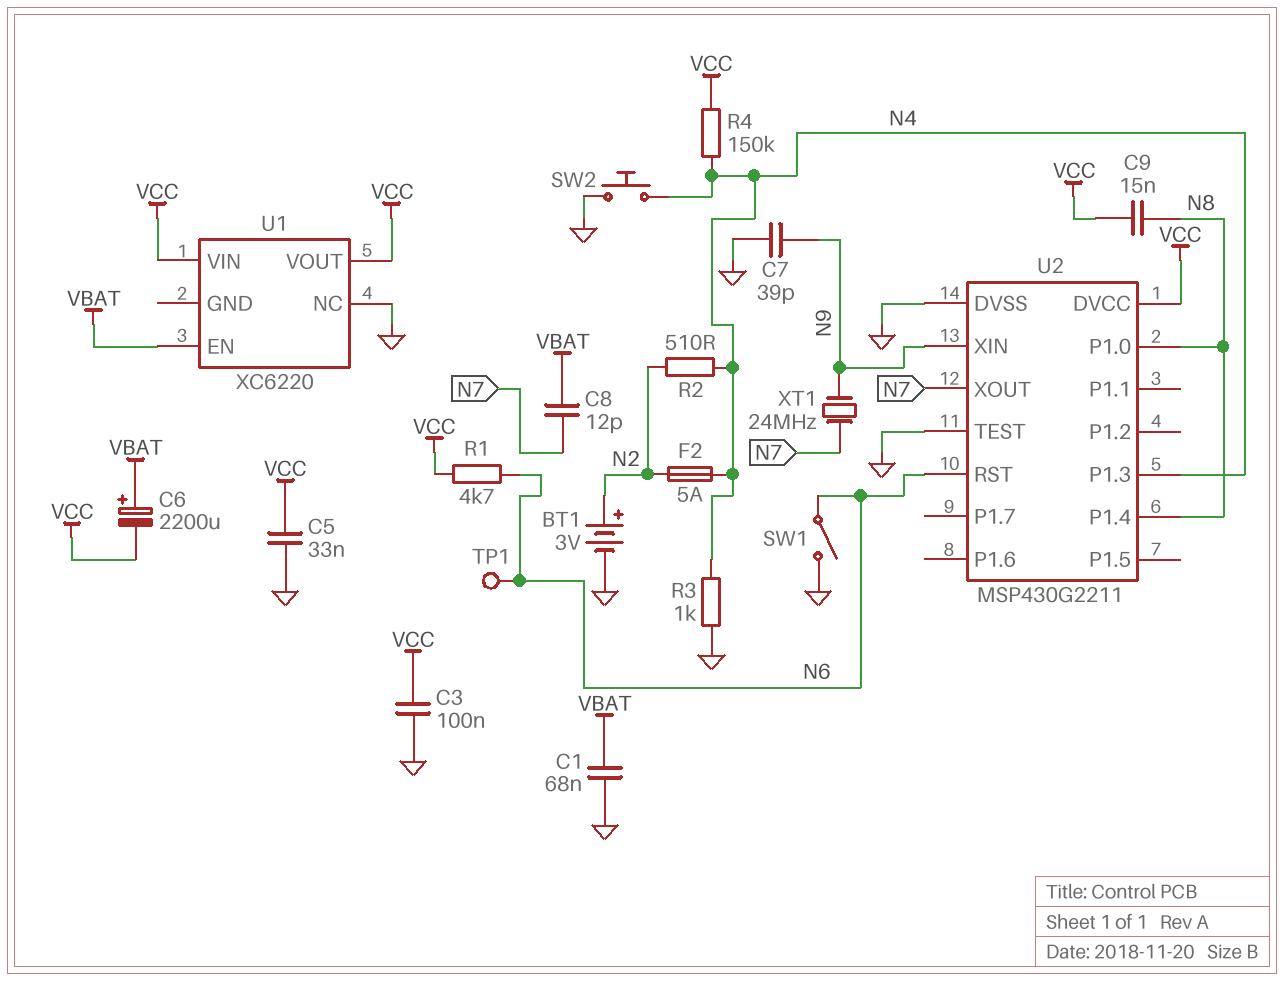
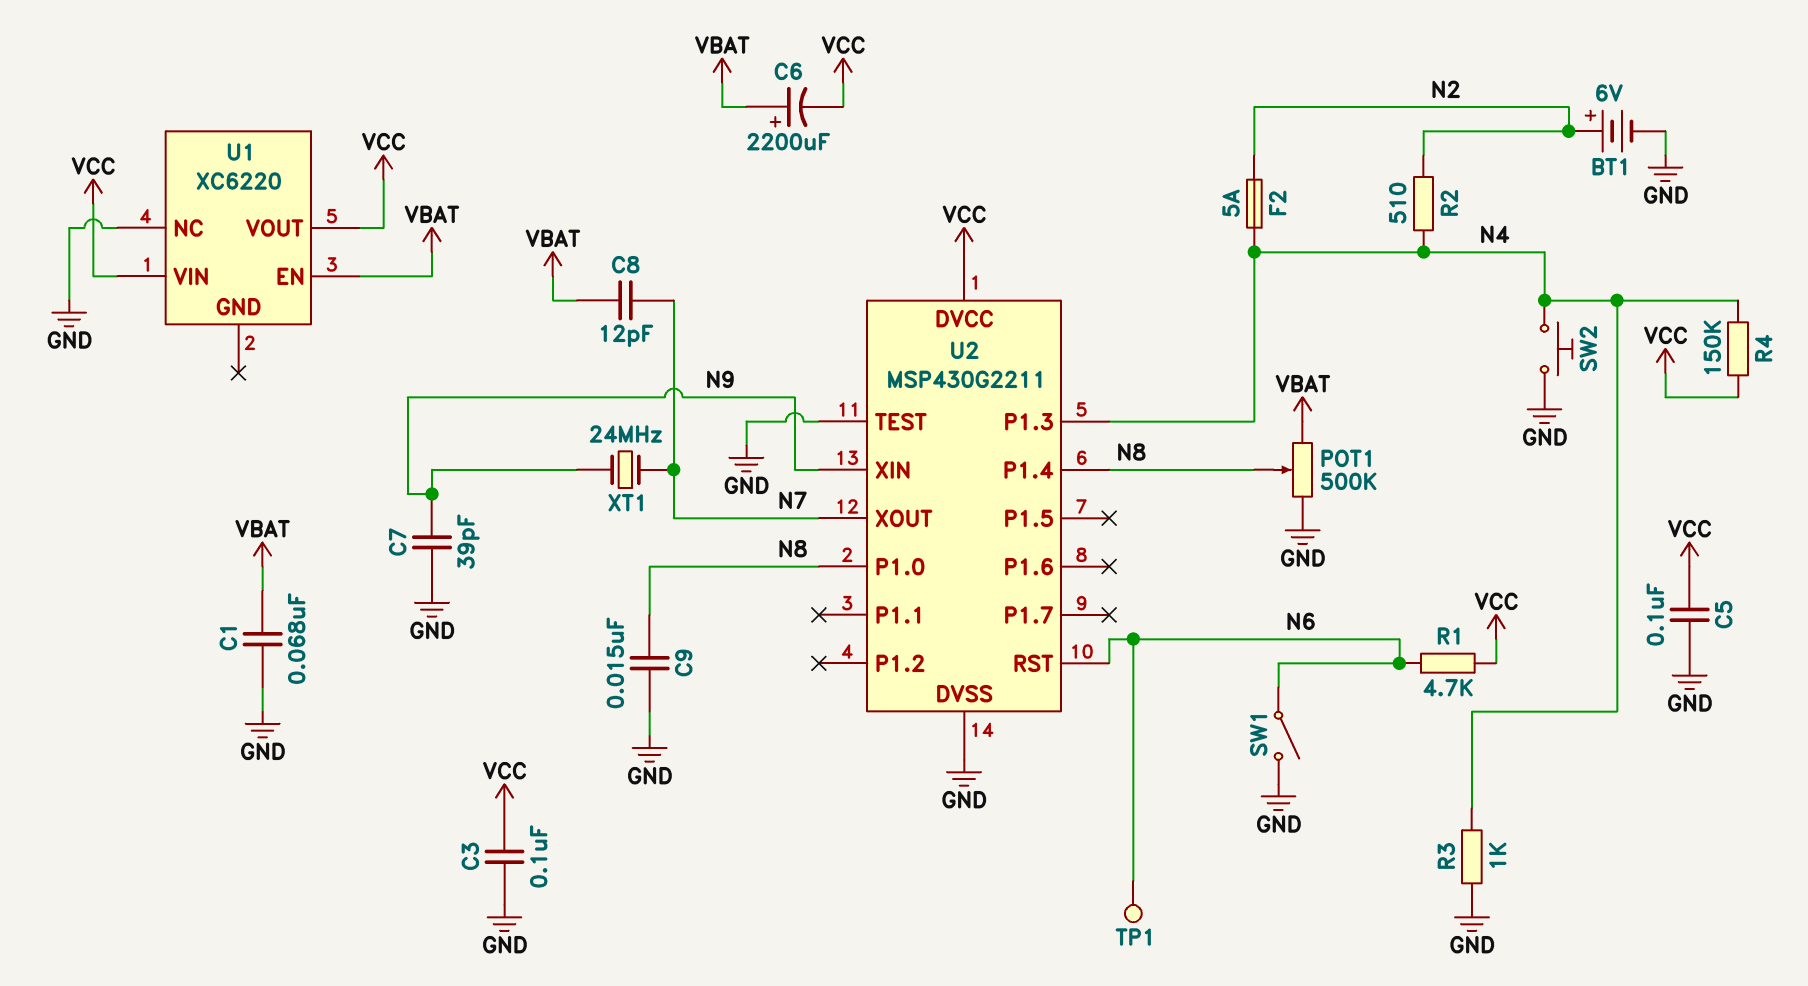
BT1: 3V (plus N2, minus GND) -> 6V (plus N2, minus GND)
C5: 33nF (GND, VCC) -> 100nF (GND, VCC)
C9: 15nF (N8, VCC) -> 15nF (GND, N8)
POT1: none -> 500k (GND, VBAT, wiper N8)

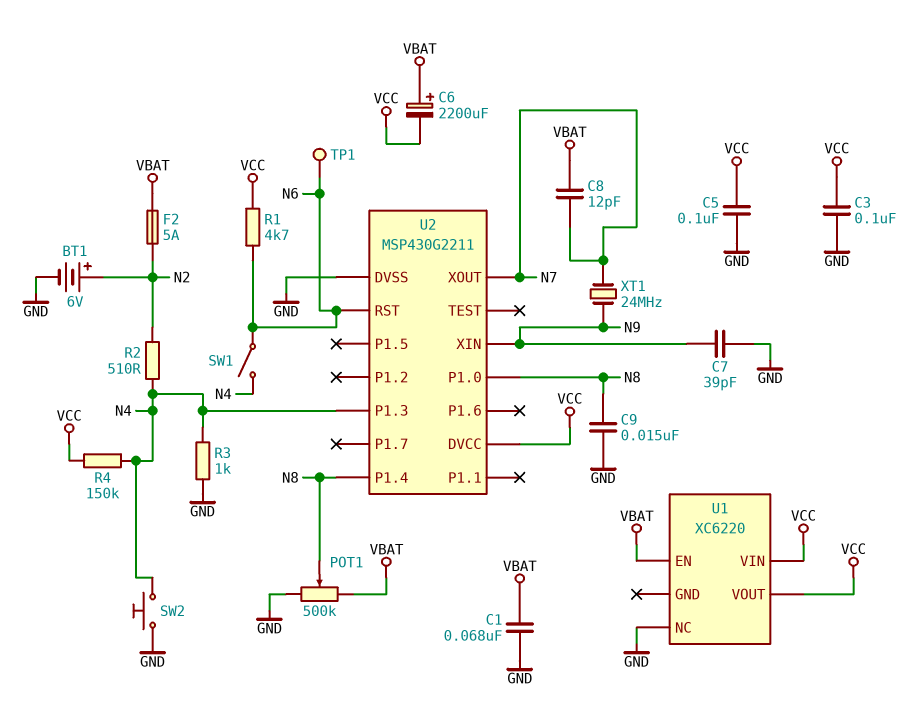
F2: 5A (N2, N4) -> 5A (N2, VBAT)
SW1: switch (GND, N6) -> switch (N4, N6)
U2 pin TEST: GND -> none

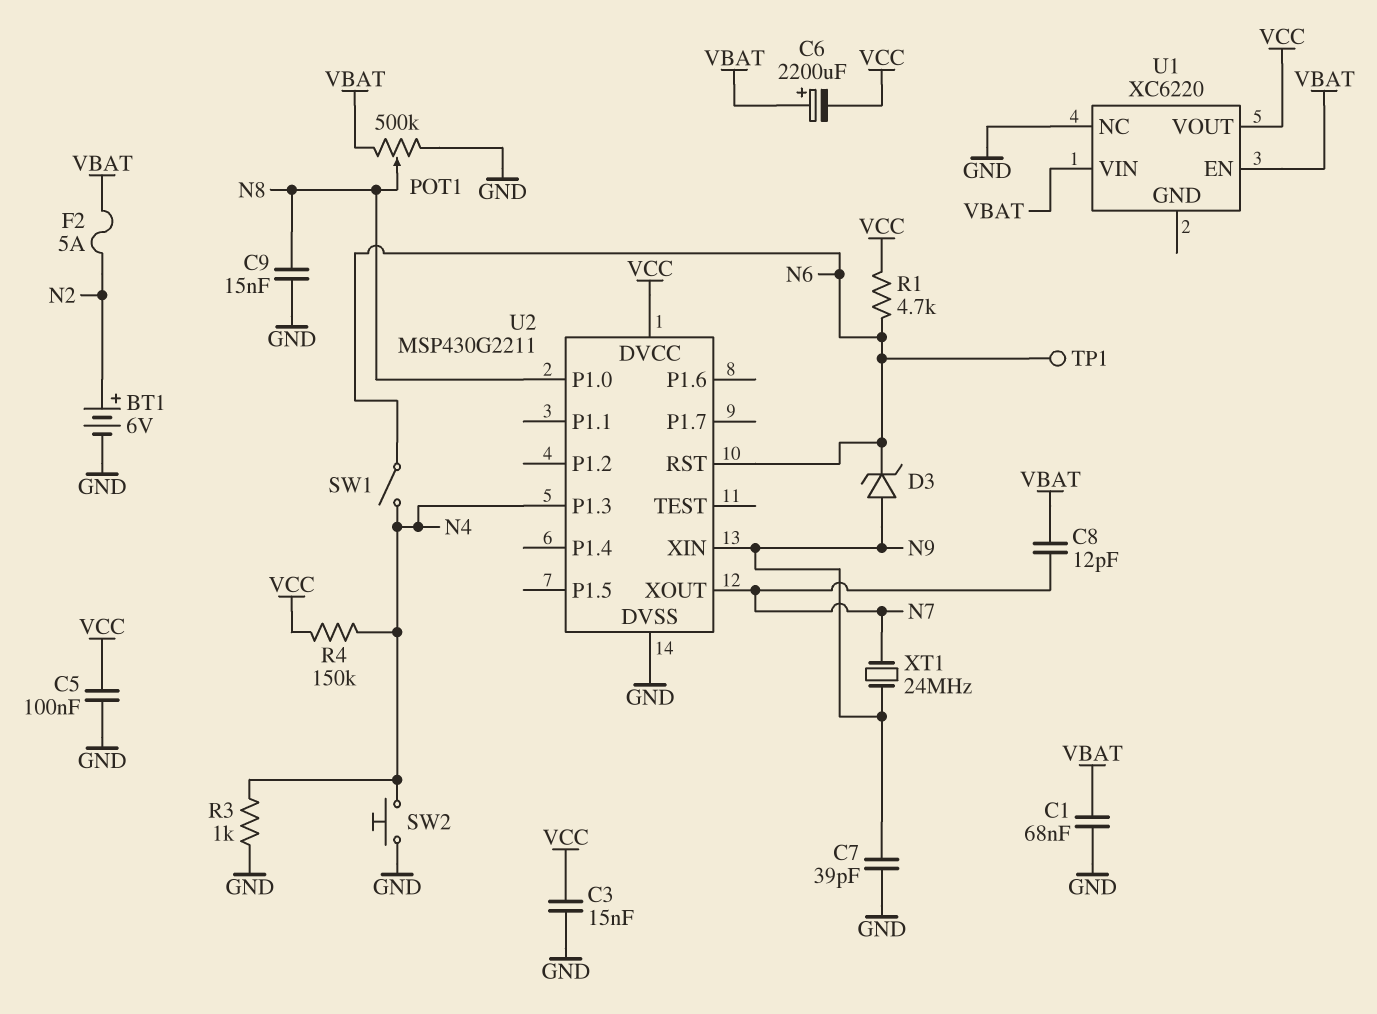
C3: 100nF (GND, VCC) -> 15nF (GND, VCC)
D3: none -> zener (A N9, K N6)
R2: 510 (N2, N4) -> none
U1 pin VIN: VCC -> VBAT
U2 pin P1.4: N8 -> none

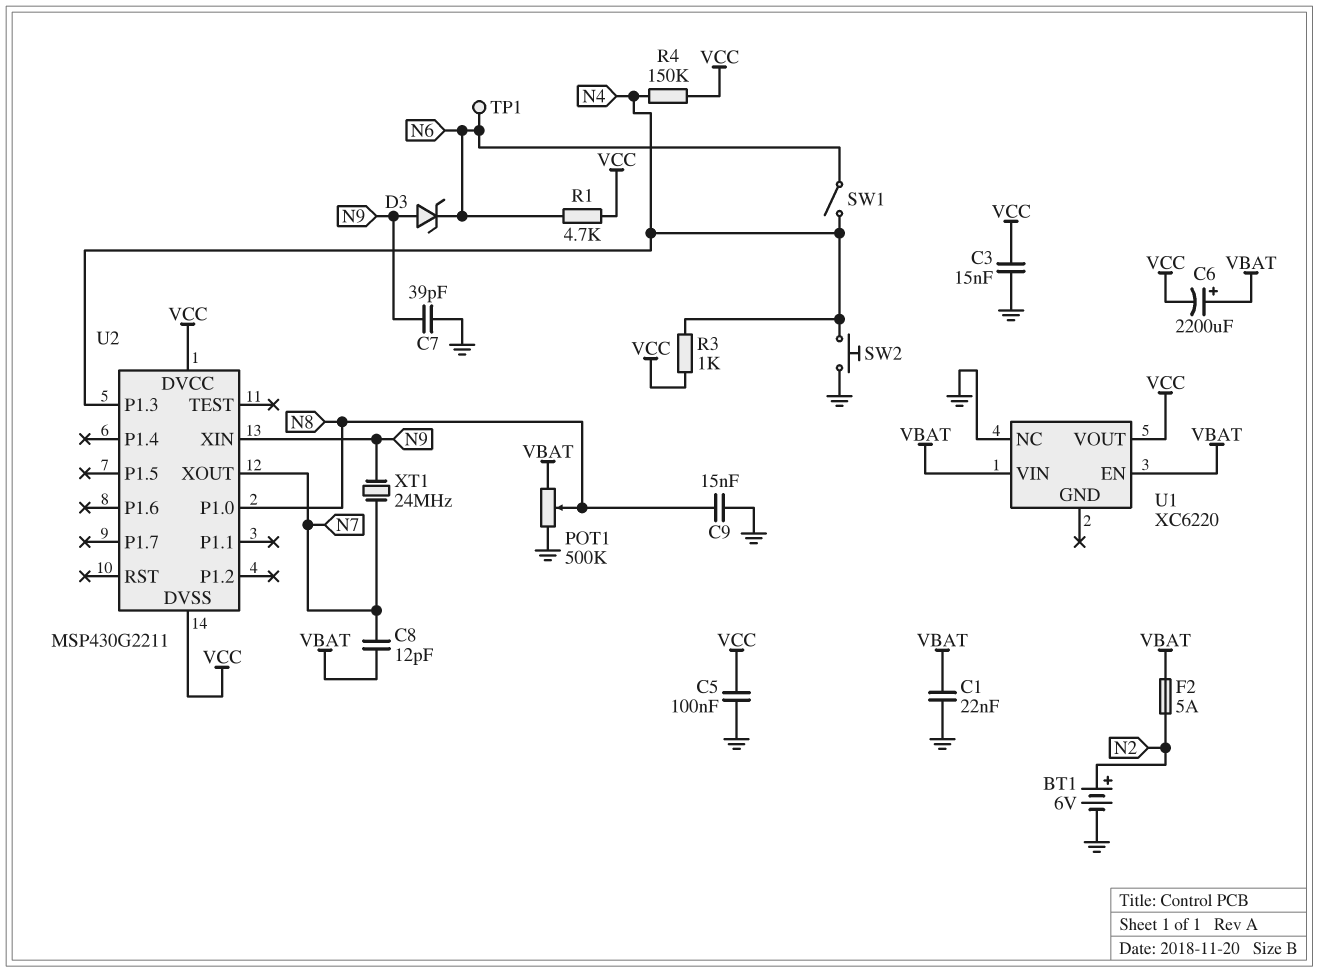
C1: 68nF (GND, VBAT) -> 22nF (GND, VBAT)
R3: 1k (GND, N4) -> 1k (N4, VCC)
U2 pin DVSS: GND -> VCC
U2 pin RST: N6 -> none

